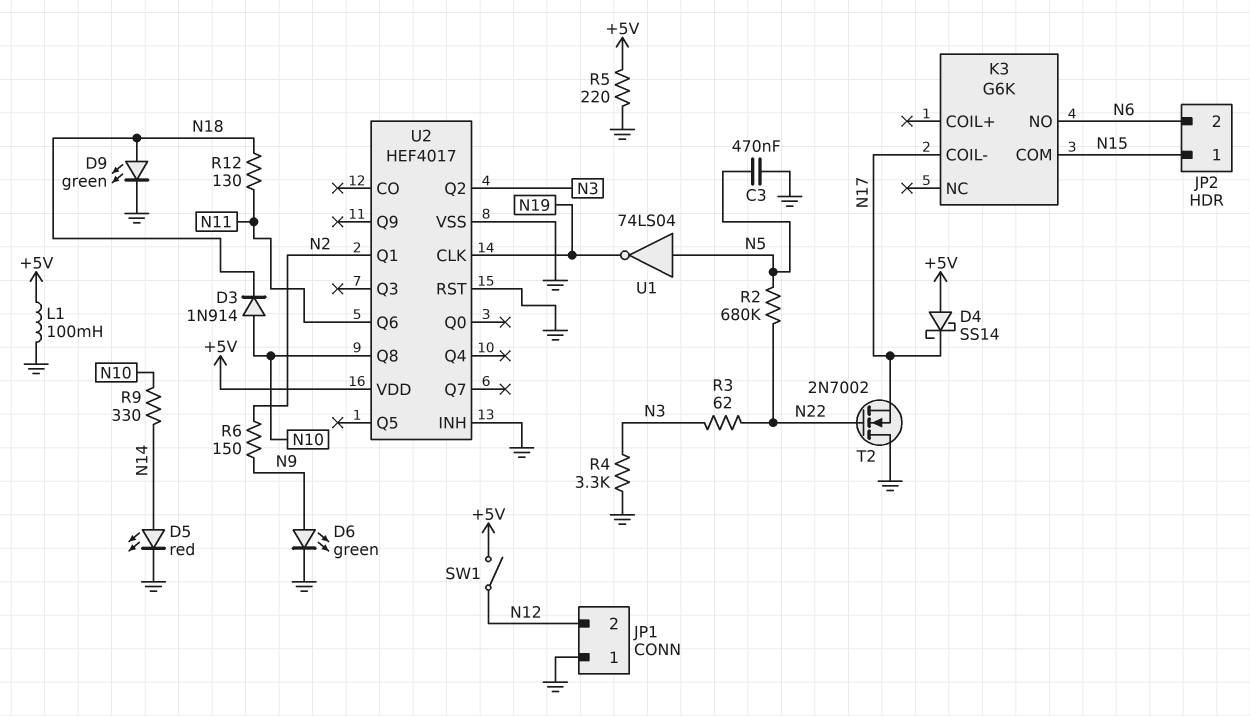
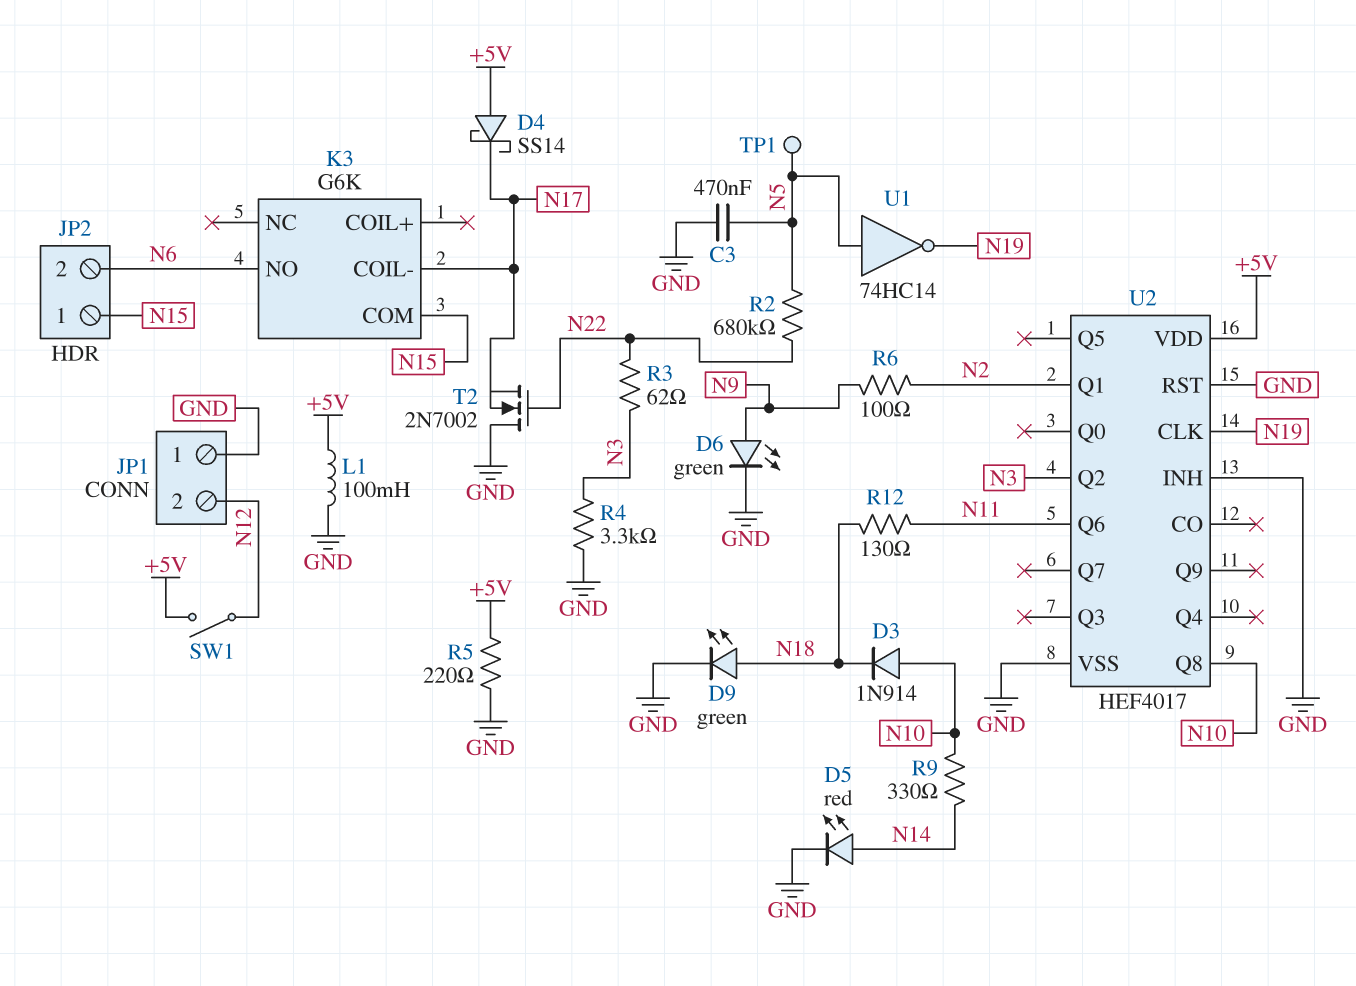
R6: 150 (N2, N9) -> 100 (N2, N9)
TP1: none -> test point (N5)
U1: NOT 74LS04 (in N5, out N19) -> NOT 74HC14 (in N5, out N19)

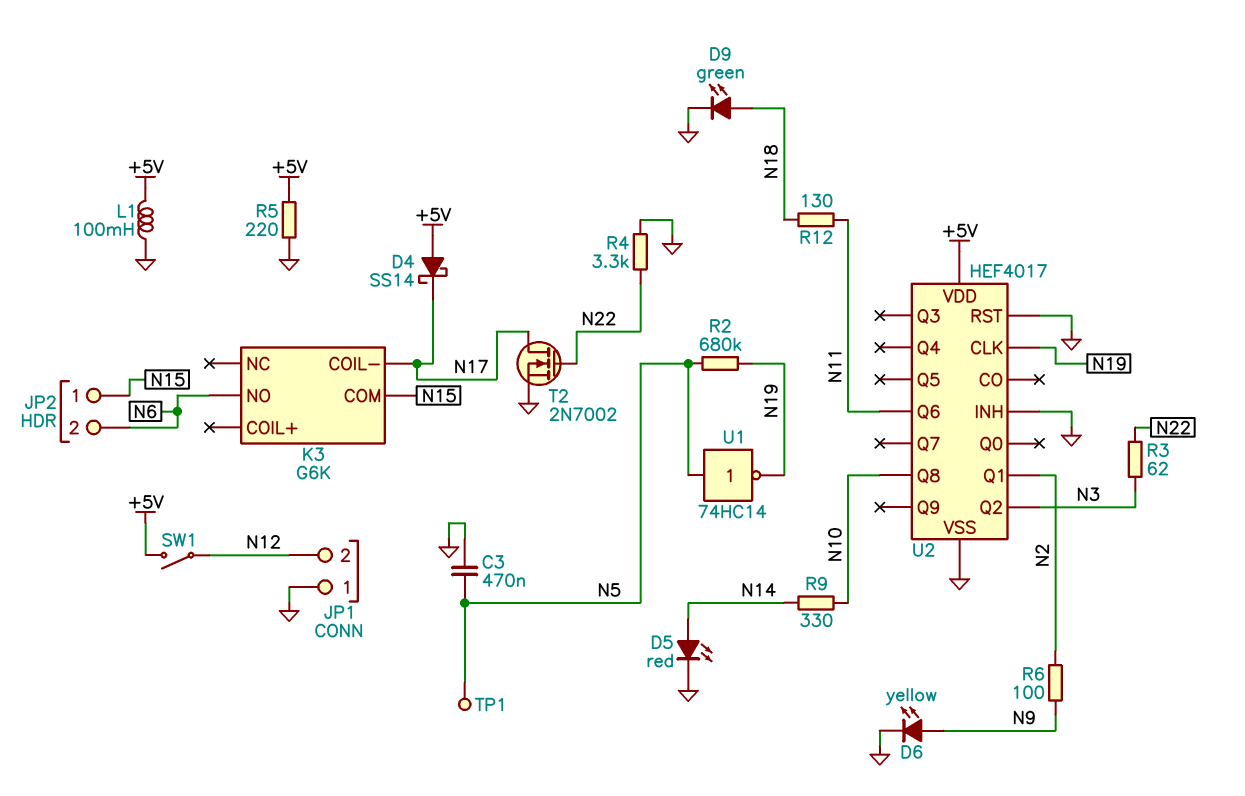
D3: diode 1N914 (A N10, K N18) -> none
D6: LED green (A N9, K GND) -> LED yellow (A N9, K GND)
R2: 680k (N5, N22) -> 680k (N5, N19)
R4: 3.3k (GND, N3) -> 3.3k (GND, N22)
T2: NMOS 2N7002 (G N22, D GND, S N17) -> NMOS 2N7002 (G N22, D N17, S GND)

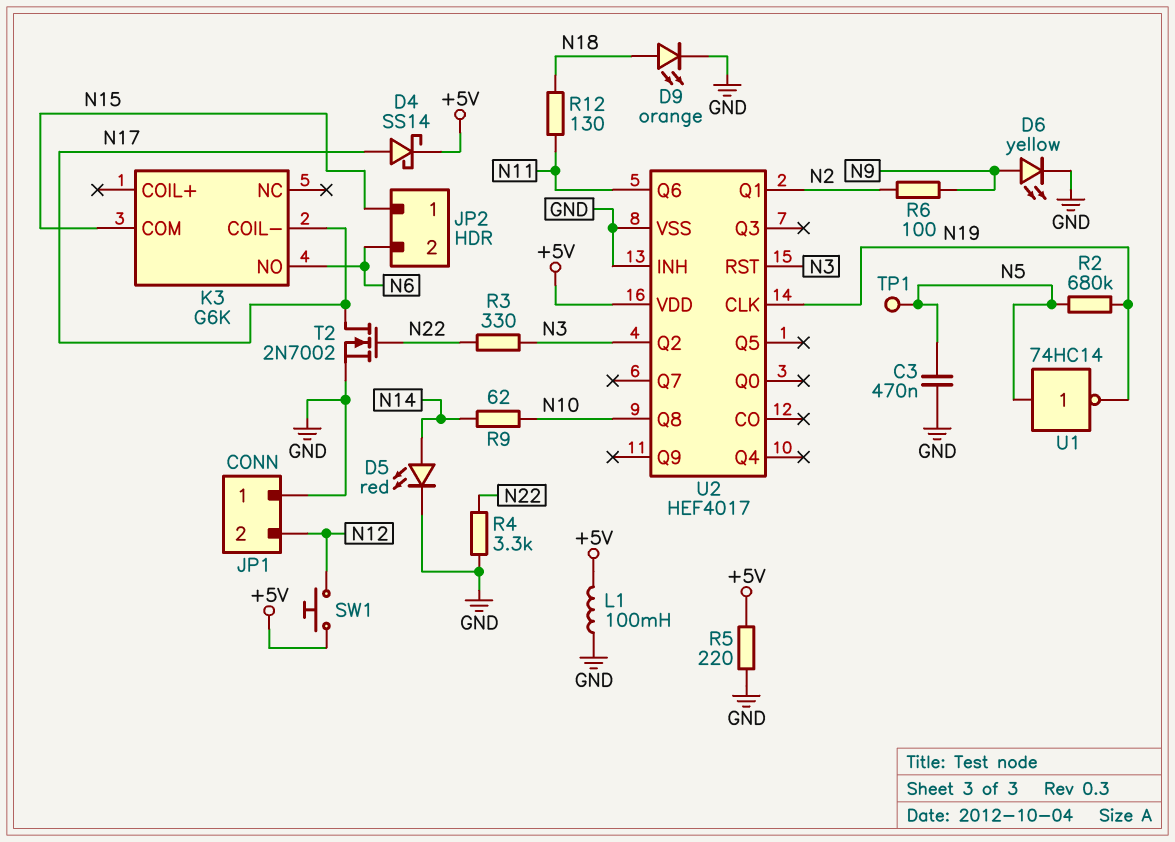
D4: schottky SS14 (A +5V, K N17) -> schottky SS14 (A N17, K +5V)
D9: LED green (A N18, K GND) -> LED orange (A N18, K GND)
R3: 62 (N3, N22) -> 330 (N3, N22)
R9: 330 (N10, N14) -> 62 (N10, N14)
SW1: switch (+5V, N12) -> button (+5V, N12)
U2 pin RST: GND -> N3

